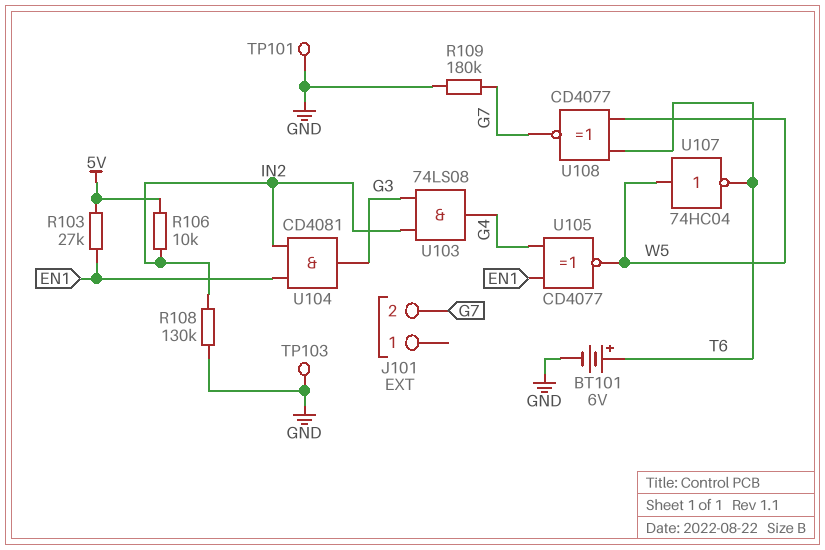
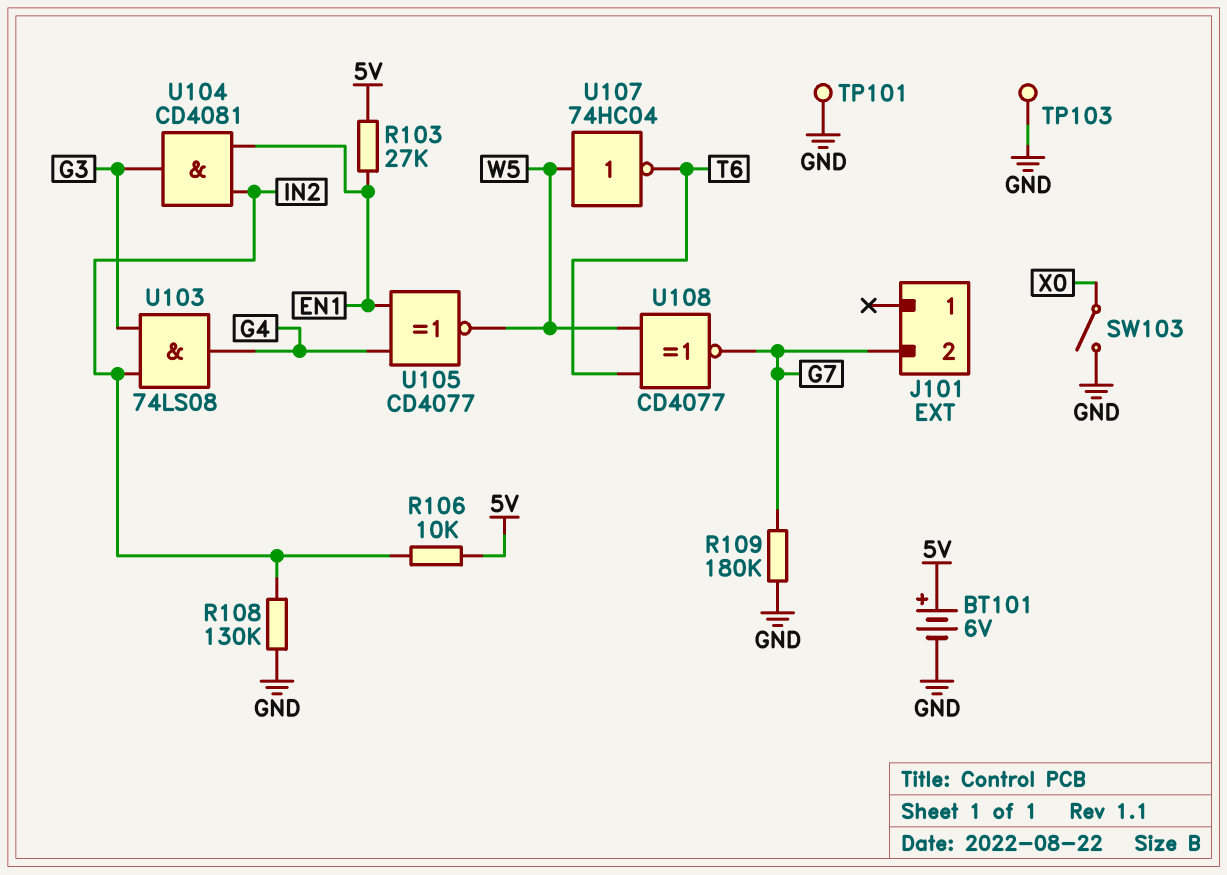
BT101: 6V (plus T6, minus GND) -> 6V (plus 5V, minus GND)
SW103: none -> switch (GND, X0)

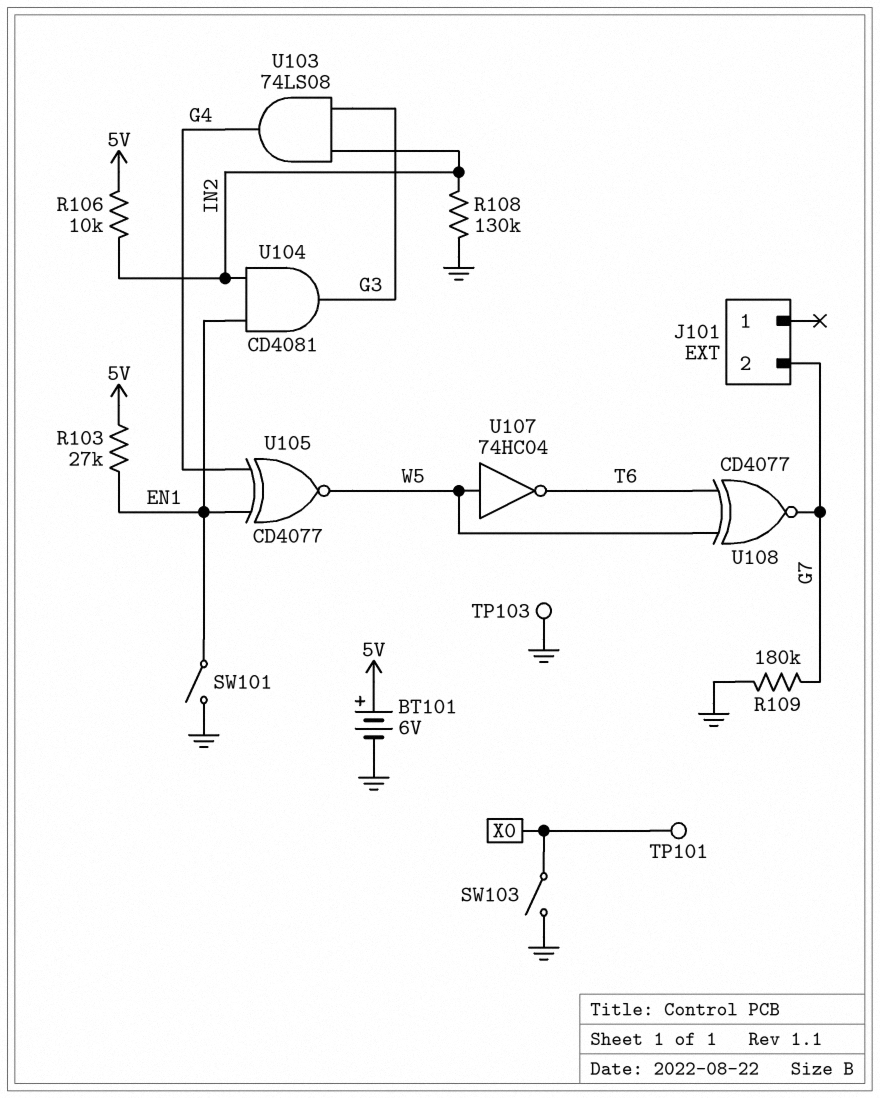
SW101: none -> switch (EN1, GND)
TP101: test point (GND) -> test point (X0)

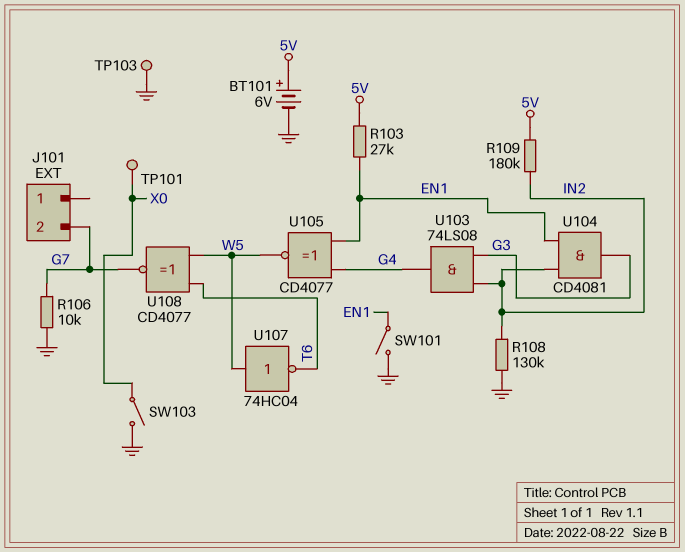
R106: 10k (5V, IN2) -> 10k (G7, GND)
R109: 180k (G7, GND) -> 180k (5V, IN2)

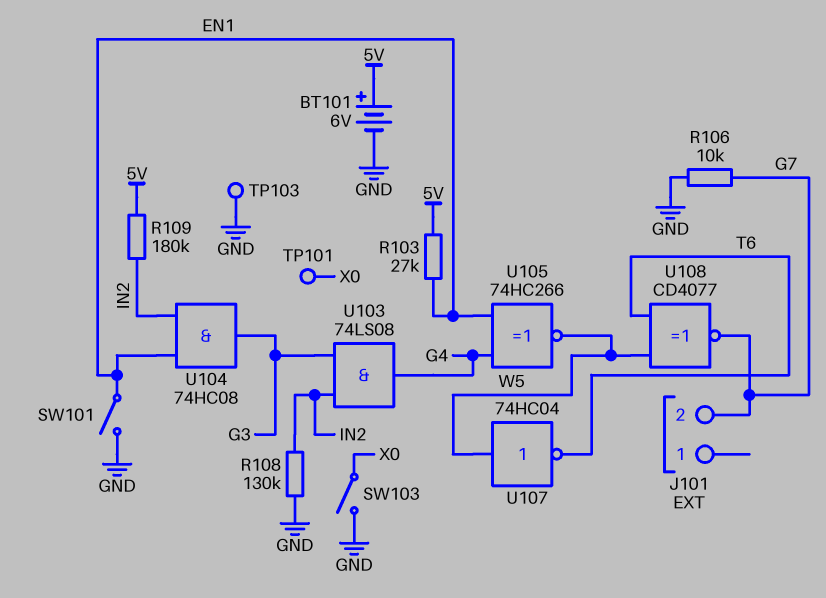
U104: AND CD4081 (in EN1, in IN2, out G3) -> AND 74HC08 (in EN1, in IN2, out G3)
U105: XNOR CD4077 (in EN1, in G4, out W5) -> XNOR 74HC266 (in EN1, in G4, out W5)

